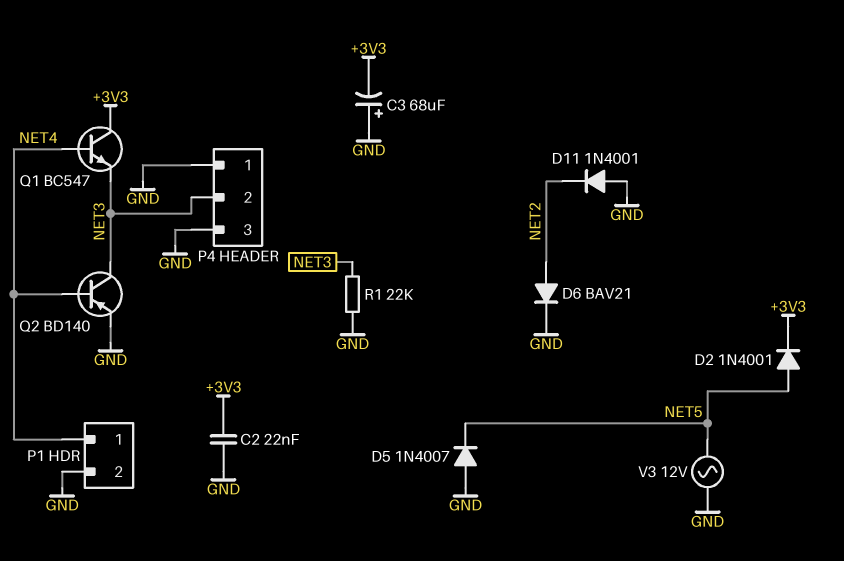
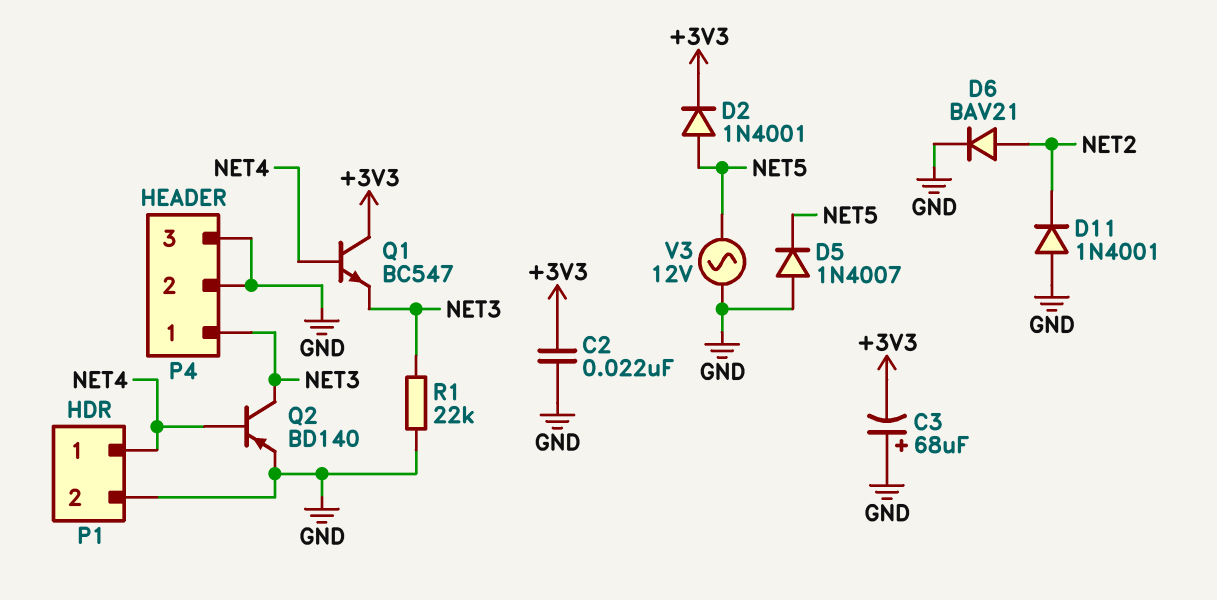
P4 pin 1: GND -> NET3
P4 pin 2: NET3 -> GND

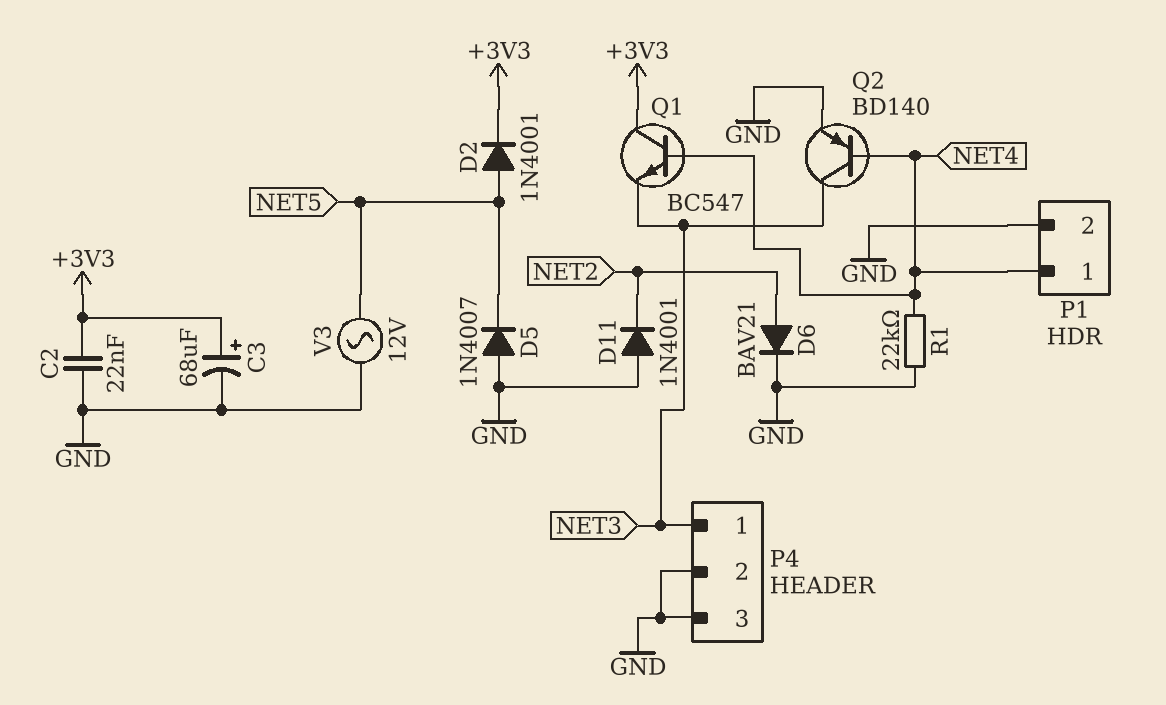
C3: 68uF (plus GND, minus +3V3) -> 68uF (plus +3V3, minus GND)
R1: 22k (GND, NET3) -> 22k (GND, NET4)

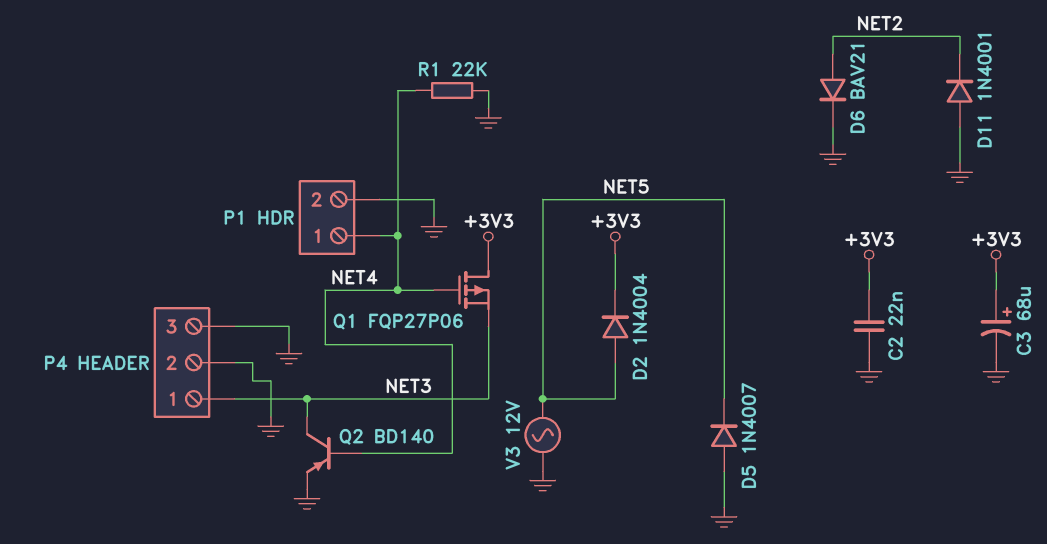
D2: diode 1N4001 (A NET5, K +3V3) -> diode 1N4004 (A NET5, K +3V3)
Q1: NPN BC547 (B NET4, C +3V3, E NET3) -> PMOS FQP27P06 (G NET4, D +3V3, S NET3)

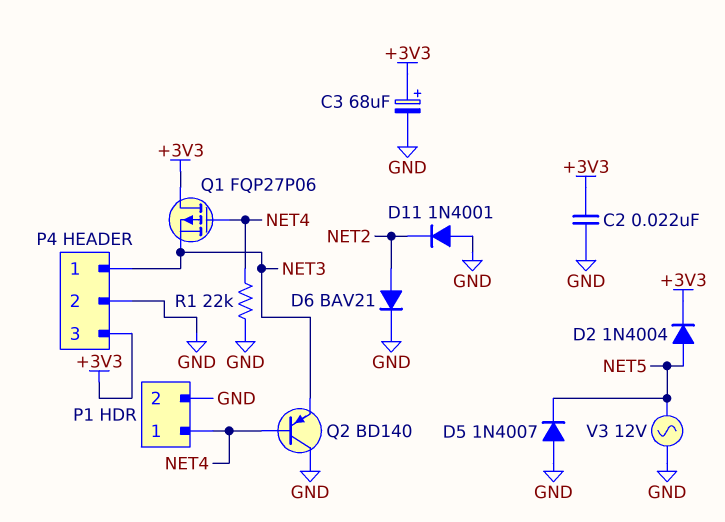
P4 pin 3: GND -> +3V3
Q2: PNP BD140 (B NET4, C NET3, E GND) -> PNP BD140 (B NET4, C GND, E NET3)

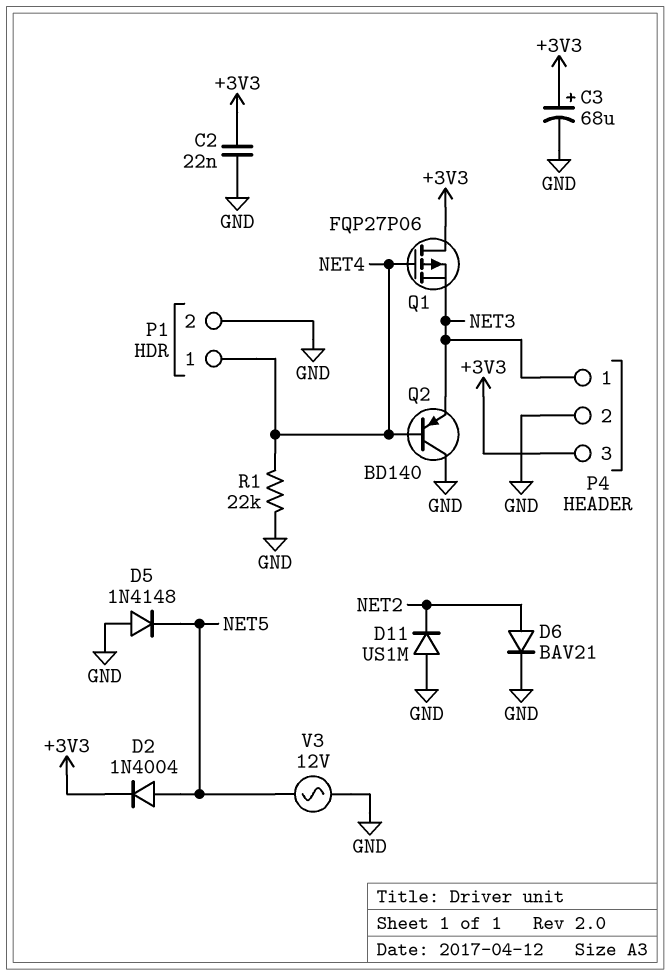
D5: diode 1N4007 (A GND, K NET5) -> diode 1N4148 (A GND, K NET5)
D11: diode 1N4001 (A GND, K NET2) -> diode US1M (A GND, K NET2)

